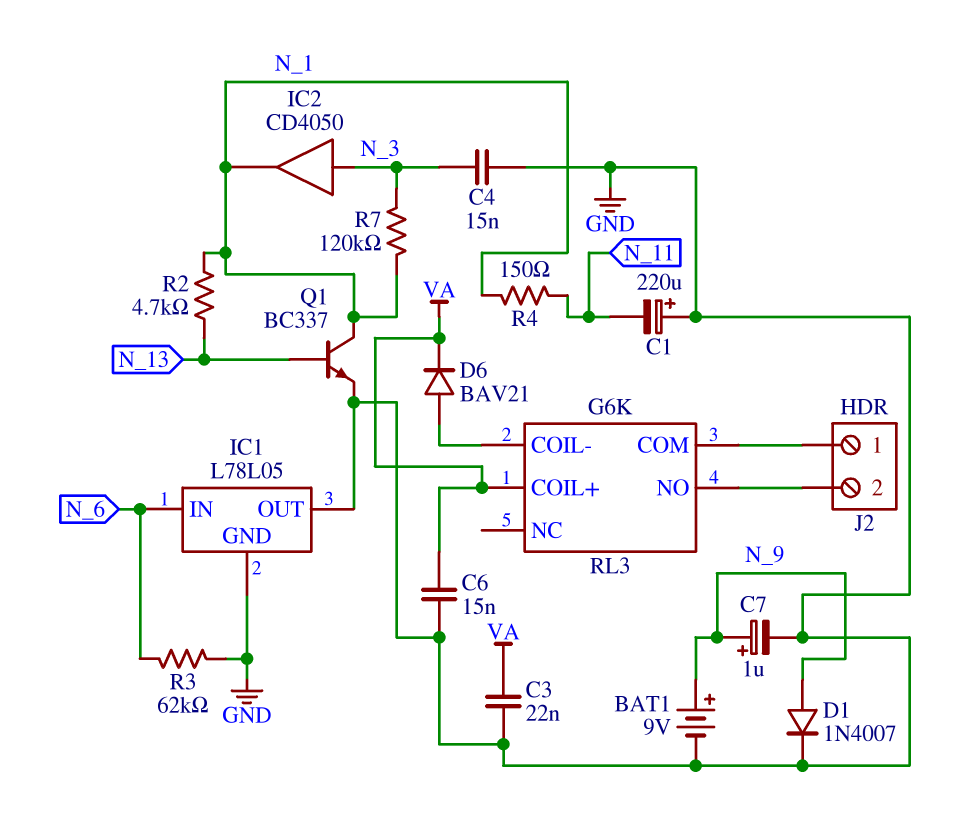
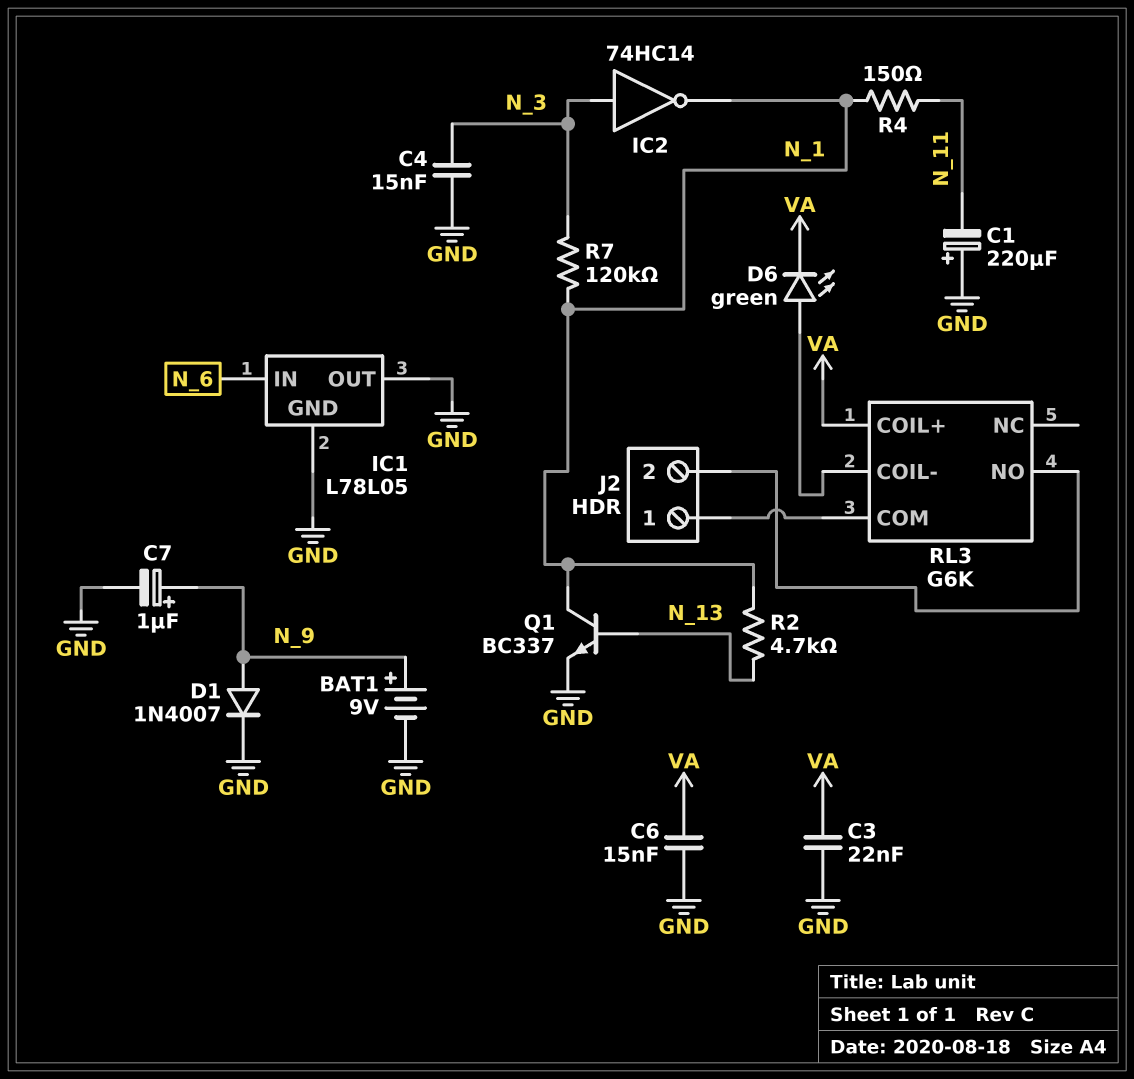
D6: diode BAV21 (A RL3/COIL-, K VA) -> LED green (A RL3/COIL-, K VA)
IC2: buffer CD4050 (in N_3, out N_1) -> NOT 74HC14 (in N_3, out N_1)
R3: 62k (GND, N_6) -> none

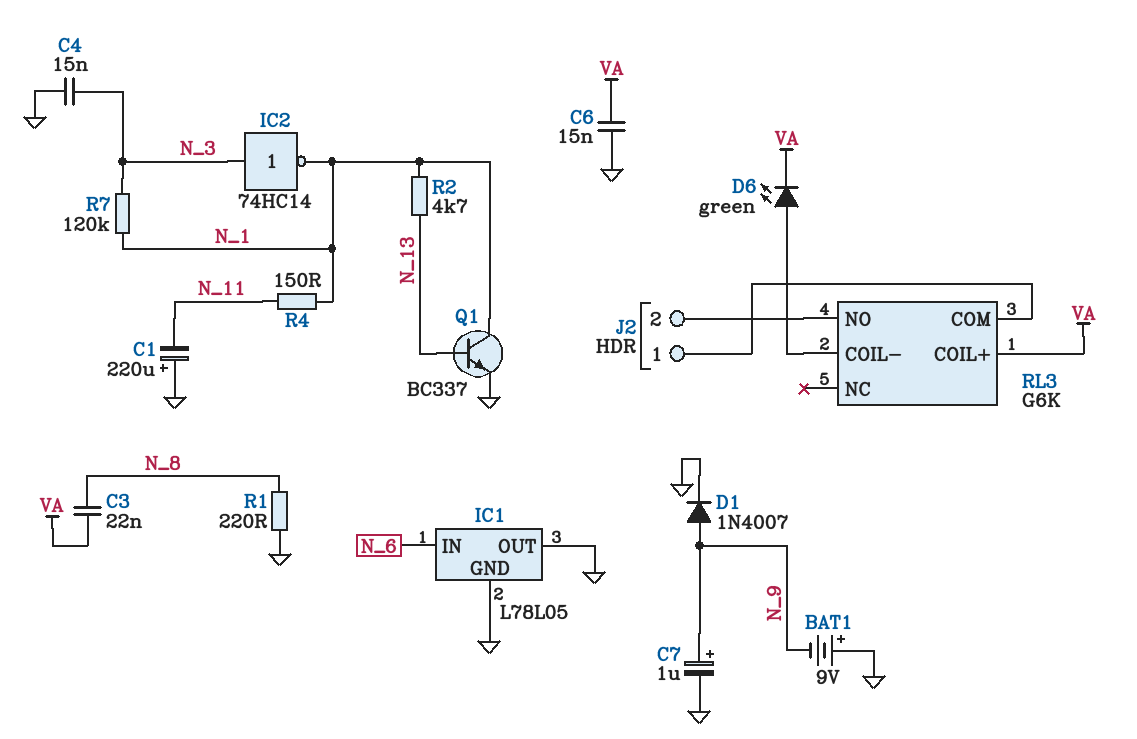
BAT1: 9V (plus N_9, minus GND) -> 9V (plus GND, minus N_9)
C3: 22nF (GND, VA) -> 22nF (N_8, VA)
R1: none -> 220 (GND, N_8)

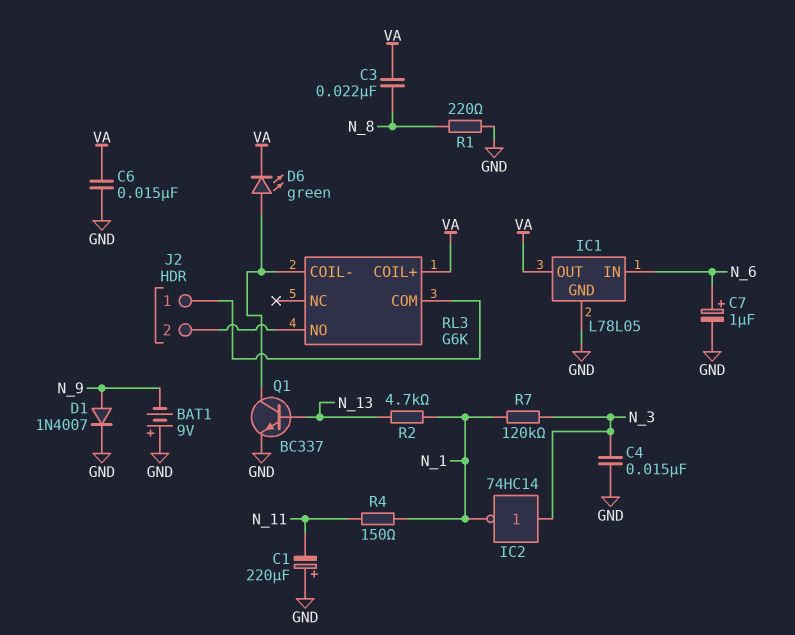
C7: 1uF (plus N_9, minus GND) -> 1uF (plus N_6, minus GND)
IC1 pin OUT: GND -> VA
Q1: NPN BC337 (B N_13, C N_1, E GND) -> NPN BC337 (B N_13, C RL3/COIL-, E GND)

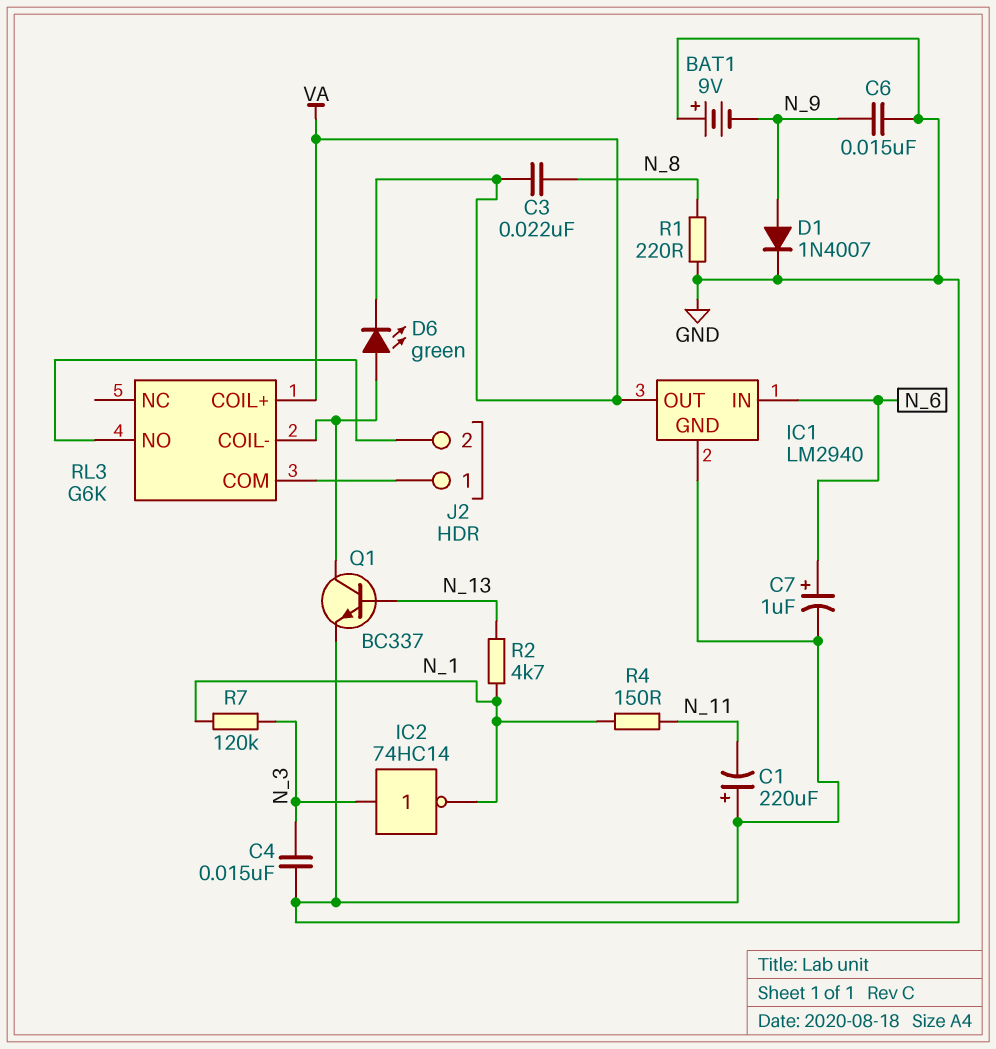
C6: 15nF (GND, VA) -> 15nF (GND, N_9)
IC1: L78L05 -> LM2940

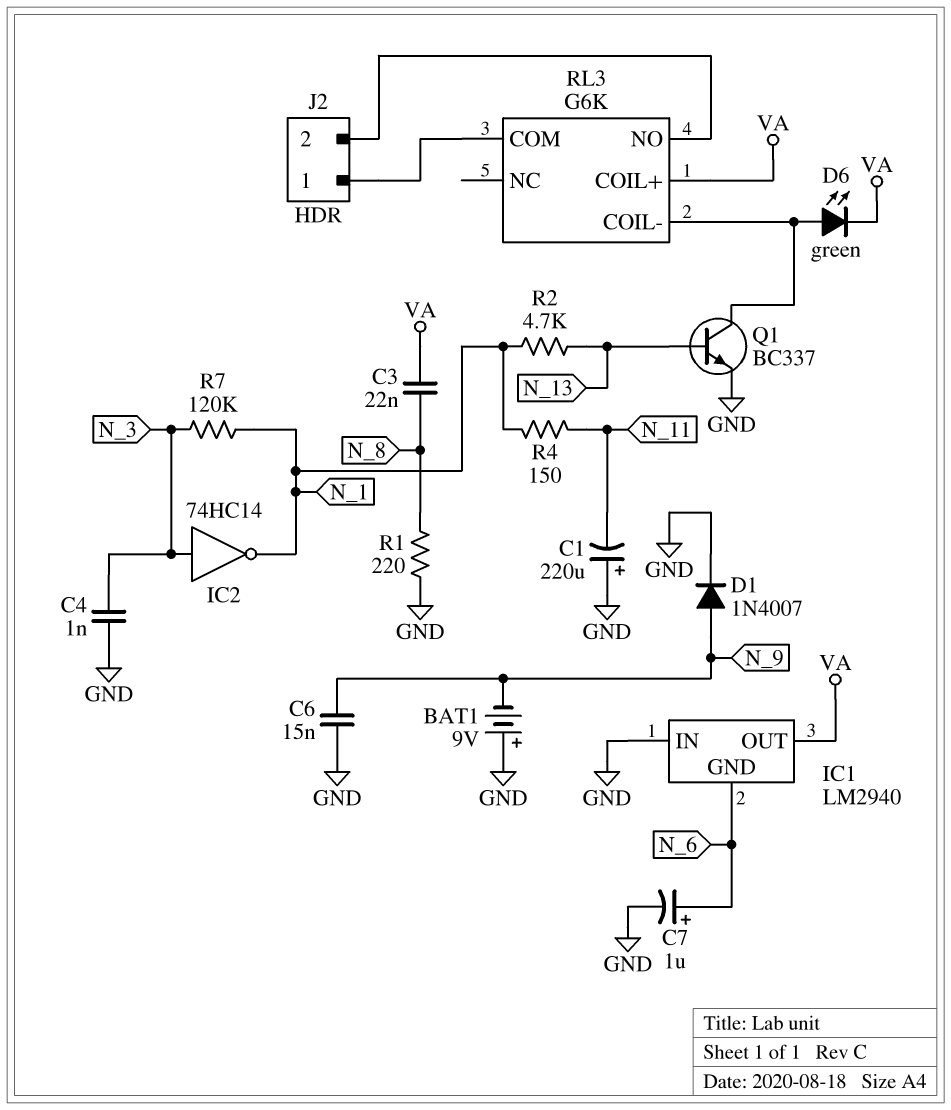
C4: 15nF (GND, N_3) -> 1nF (GND, N_3)
IC1 pin GND: GND -> N_6
IC1 pin IN: N_6 -> GND

